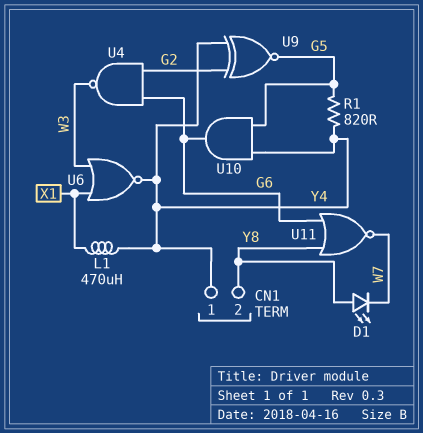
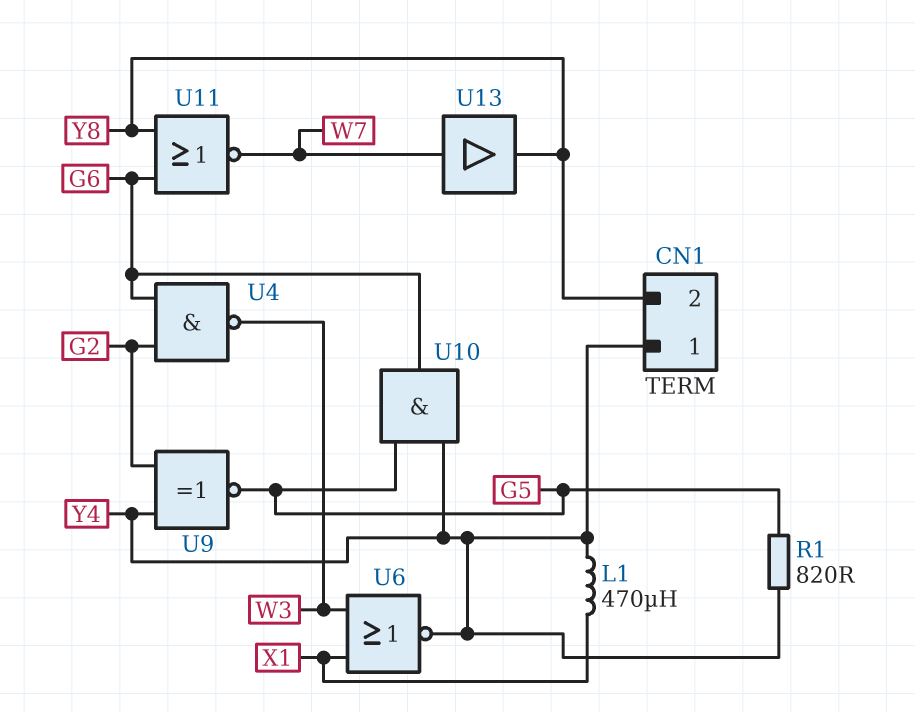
D1: LED (A Y8, K W7) -> none
U13: none -> buffer (in W7, out Y8)

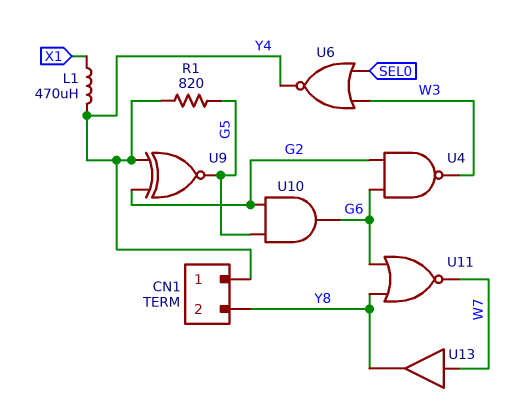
U6: NOR (in W3, in X1, out Y4) -> NOR (in SEL0, in W3, out Y4)
U10: AND (in G5, in Y4, out G6) -> AND (in G2, in G5, out G6)

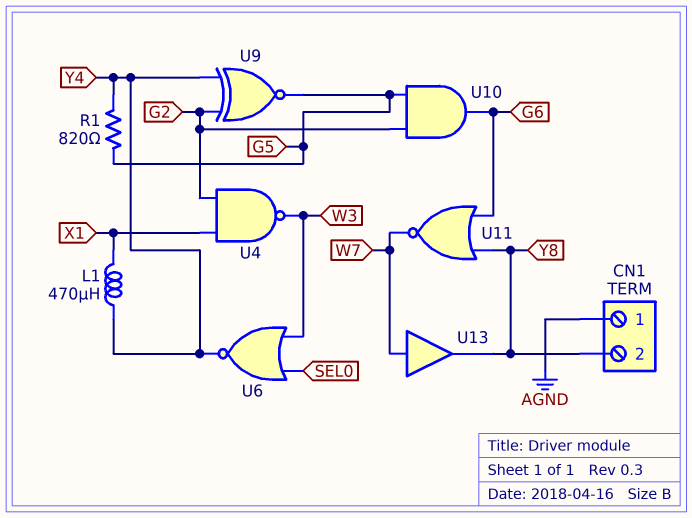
CN1 pin 1: Y4 -> AGND
U4: NAND (in G2, in G6, out W3) -> NAND (in G2, in X1, out W3)

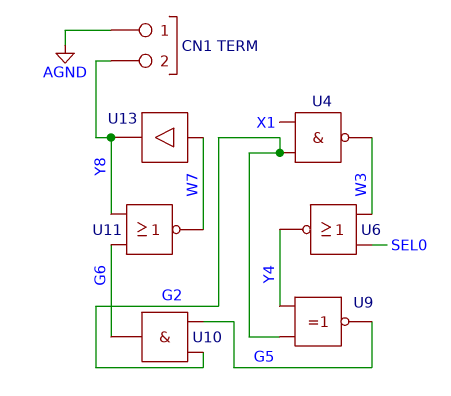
L1: 470uH (X1, Y4) -> none
R1: 820 (G5, Y4) -> none

